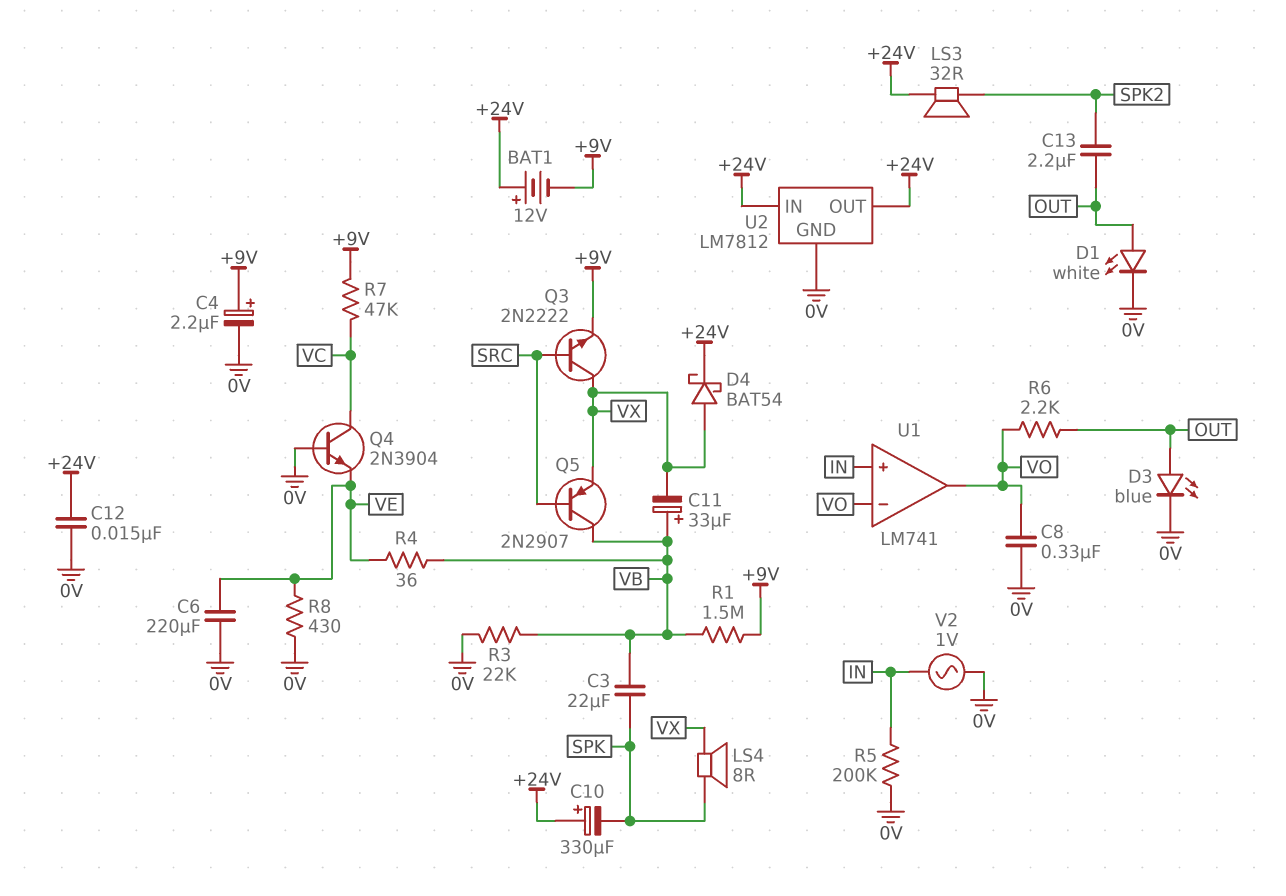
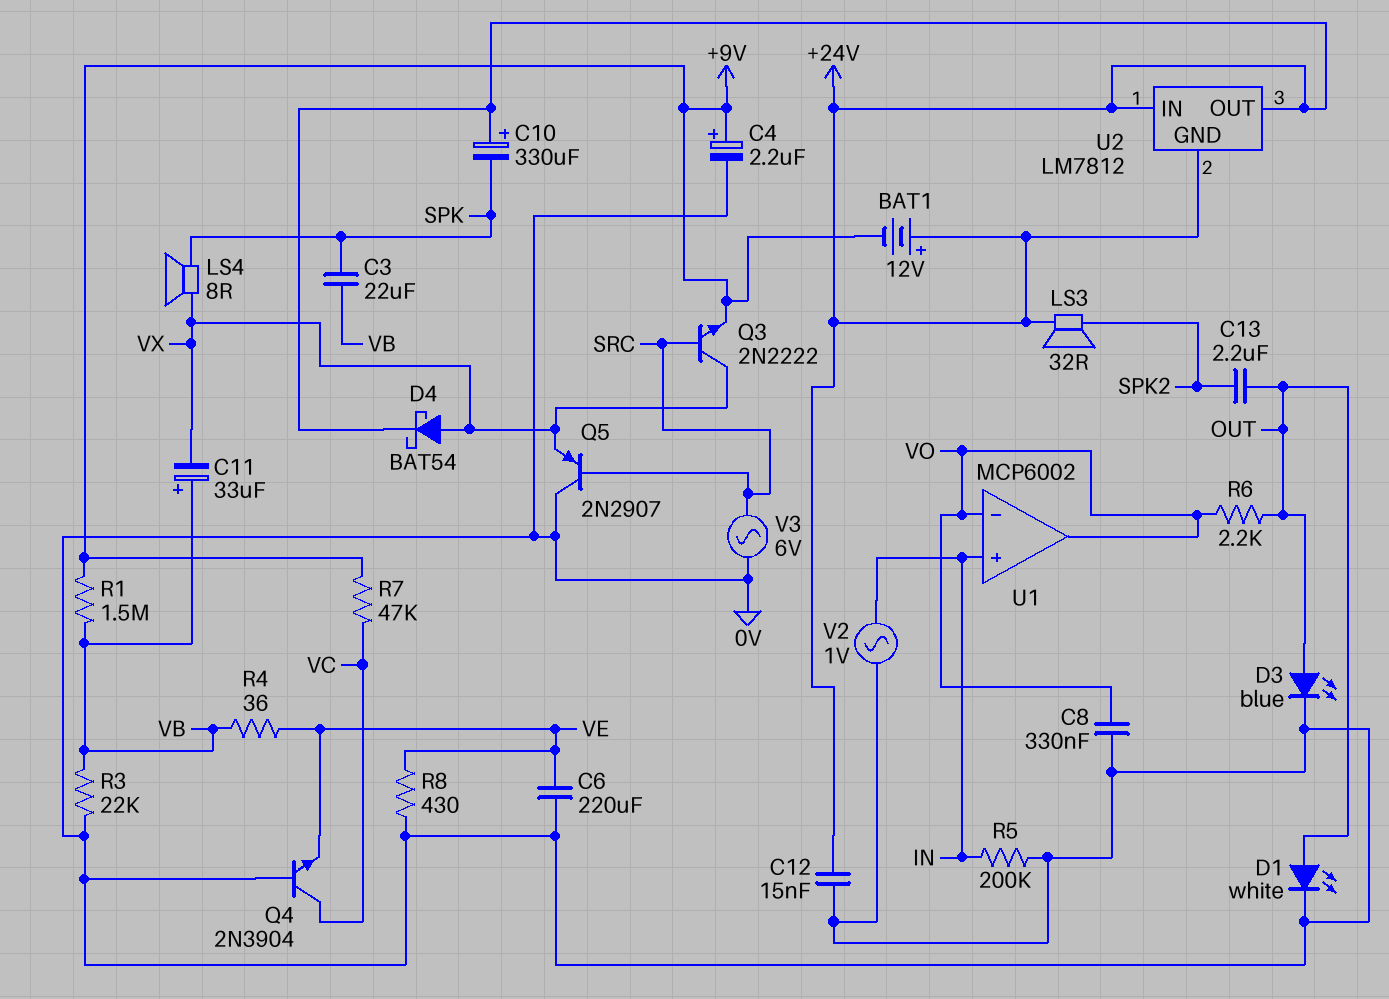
Q5: PNP 2N2907 (B SRC, C VB, E VX) -> PNP 2N2907 (B SRC, C 0V, E VX)
U1: LM741 -> MCP6002
U2 pin GND: 0V -> +24V
V3: none -> AC 6V (0V, SRC)

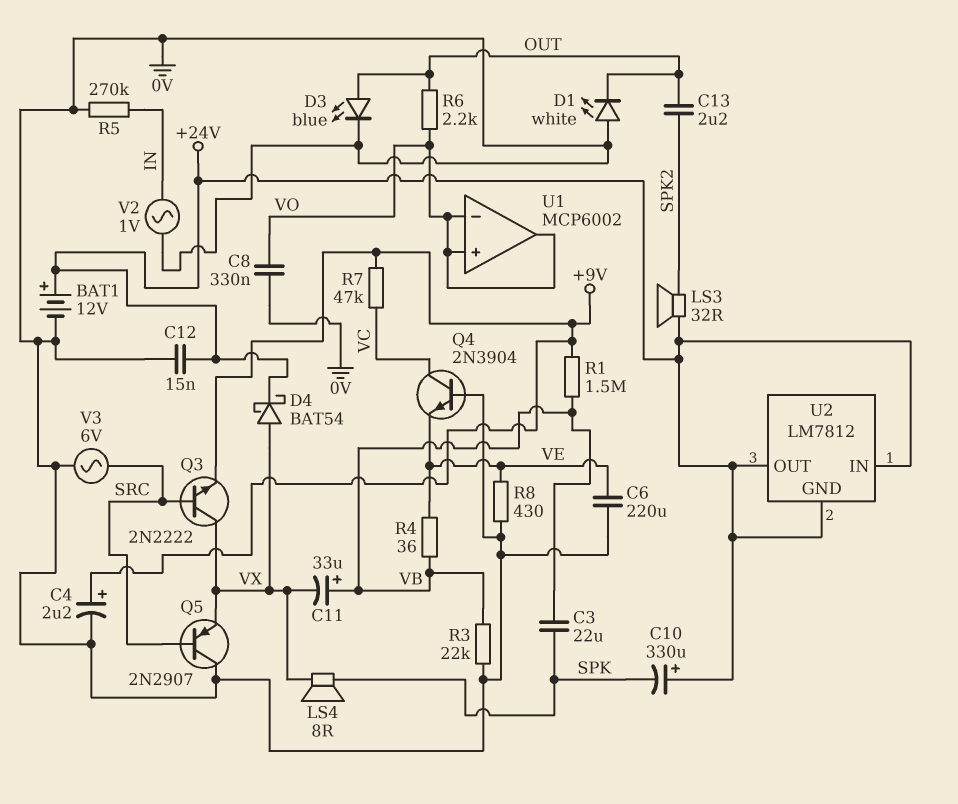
BAT1: 12V (plus +24V, minus +9V) -> 12V (plus +24V, minus 0V)
D1: LED white (A OUT, K 0V) -> LED white (A 0V, K OUT)
R5: 200k (0V, IN) -> 270k (0V, IN)
U1 pin in+: IN -> VO

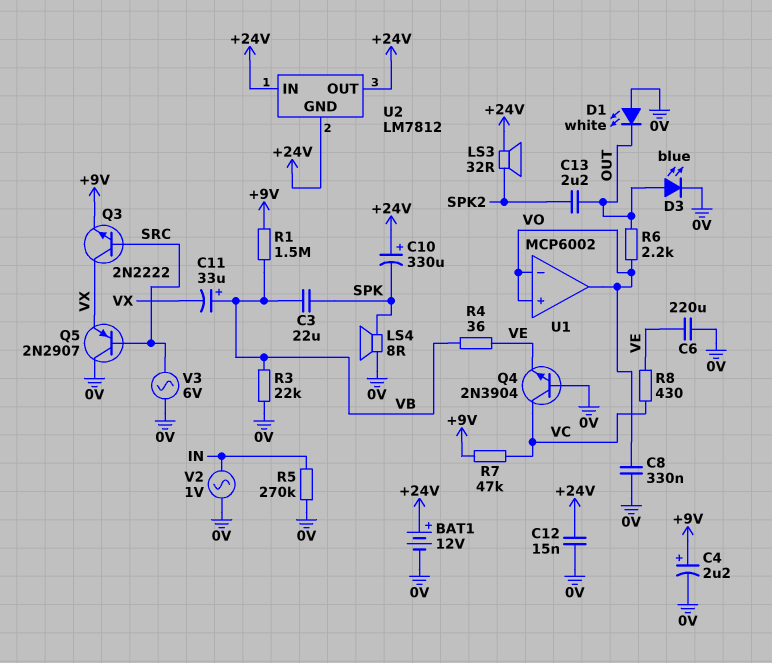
D4: schottky BAT54 (A VX, K +24V) -> none
LS4: speaker 8R (SPK, VX) -> speaker 8R (0V, SPK)
R8: 430 (0V, VE) -> 430 (VC, VE)

